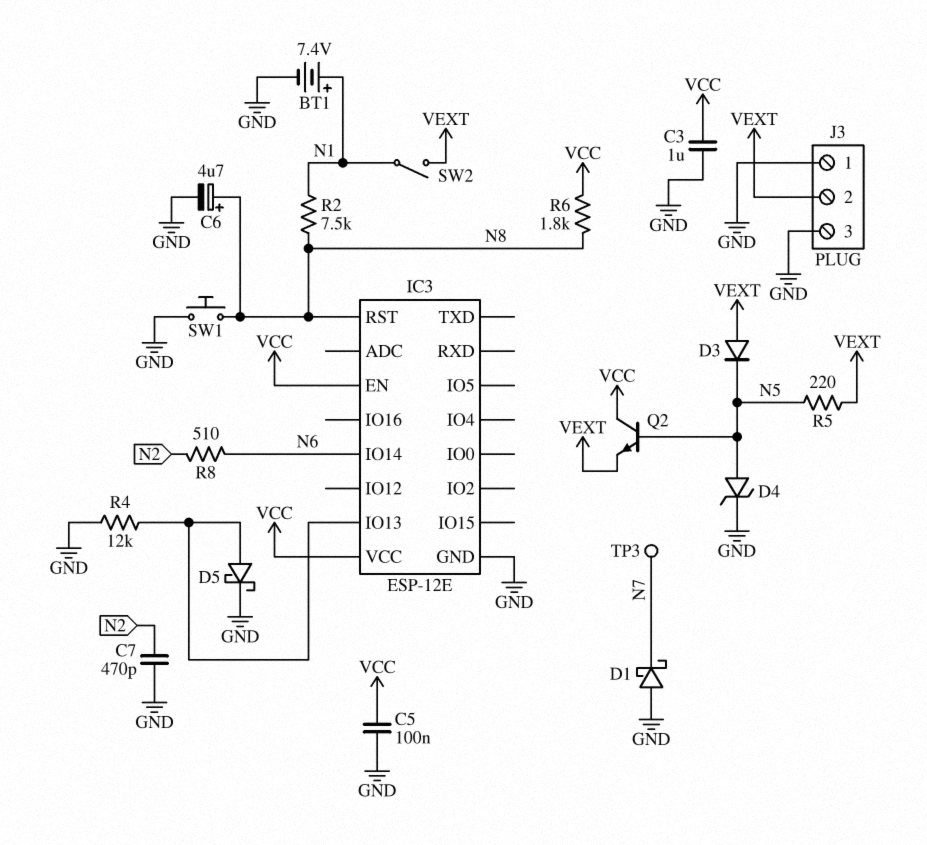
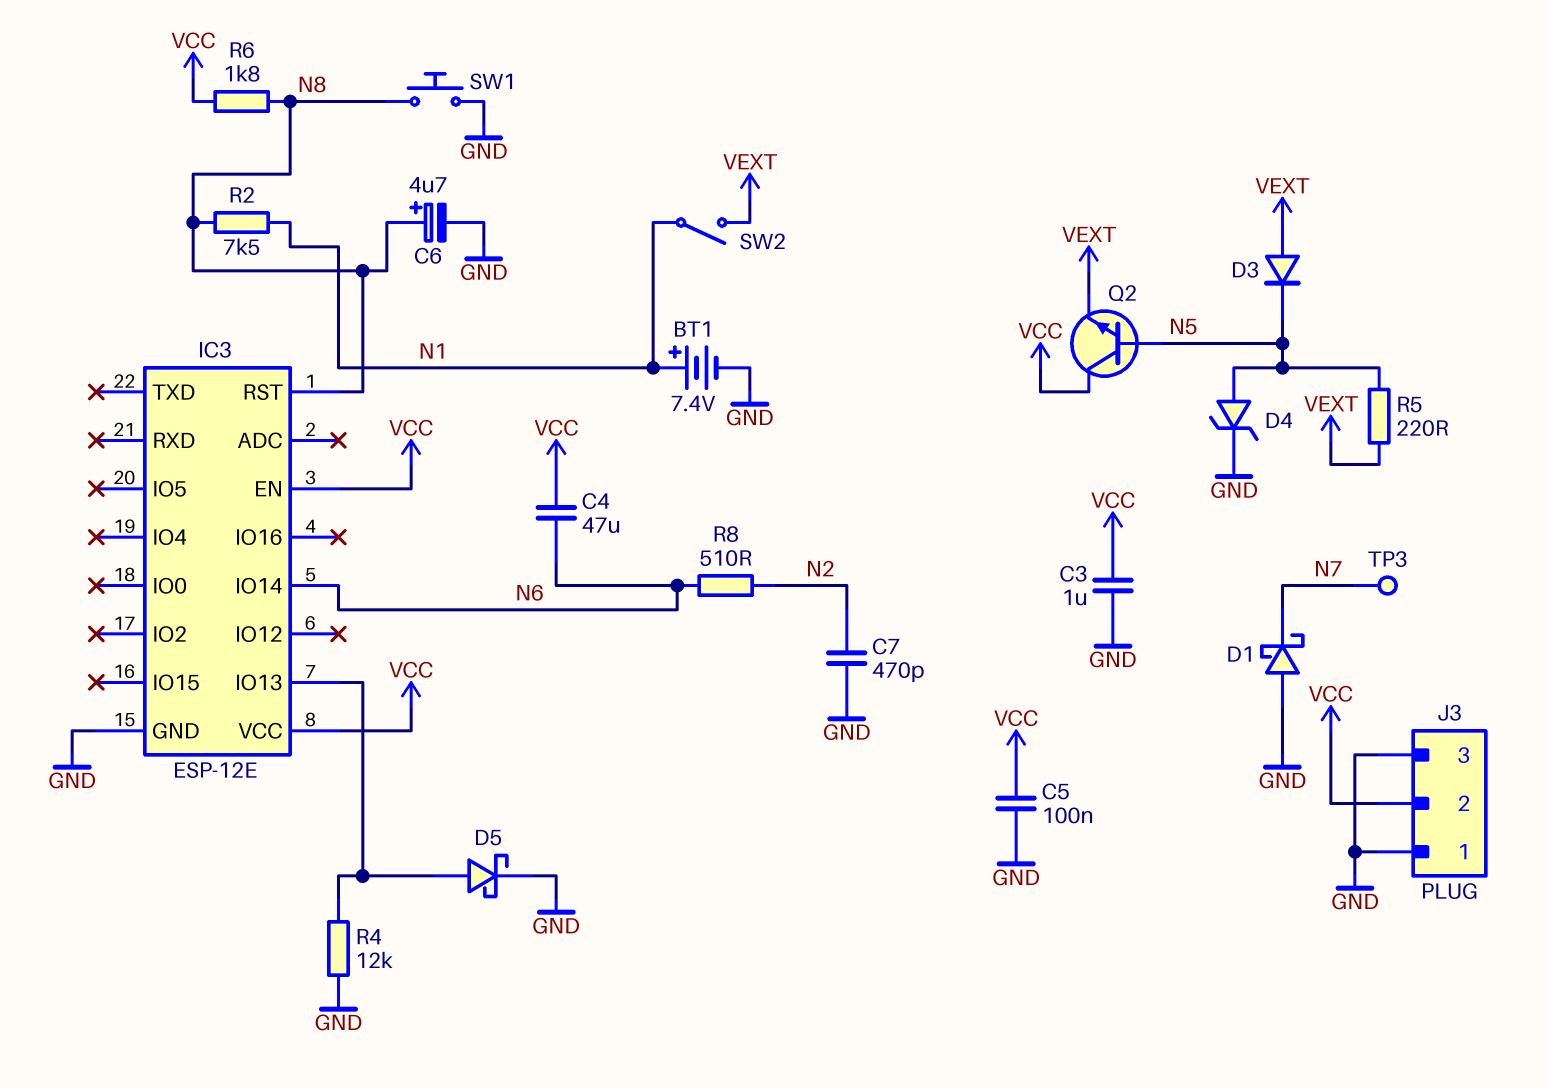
C4: none -> 47uF (N6, VCC)
J3 pin 2: VEXT -> VCC

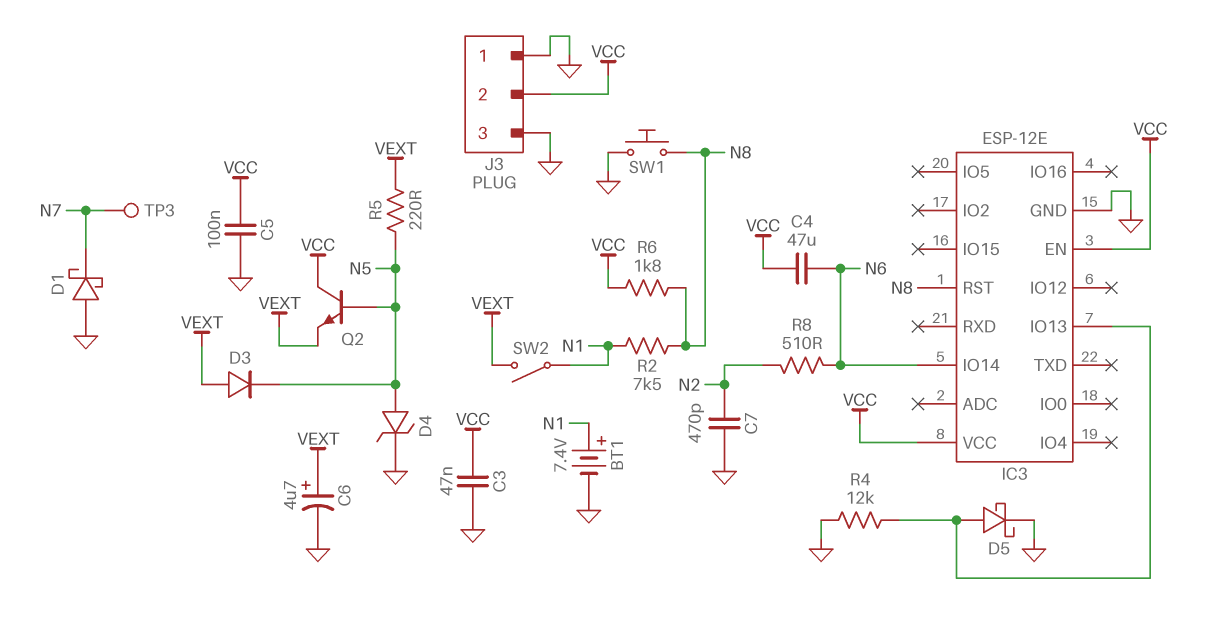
C3: 1uF (GND, VCC) -> 47nF (GND, VCC)
C6: 4.7uF (plus N8, minus GND) -> 4.7uF (plus VEXT, minus GND)

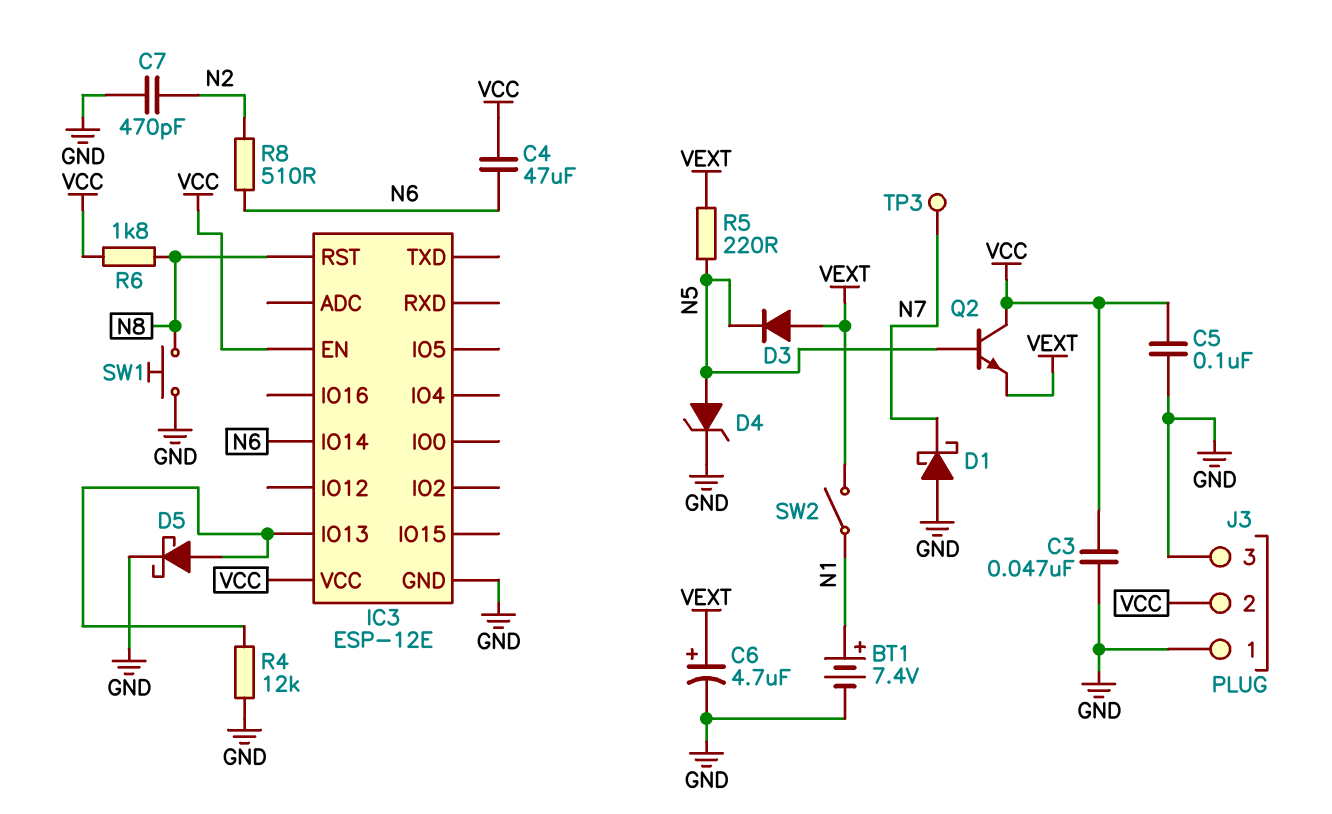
R2: 7.5k (N1, N8) -> none

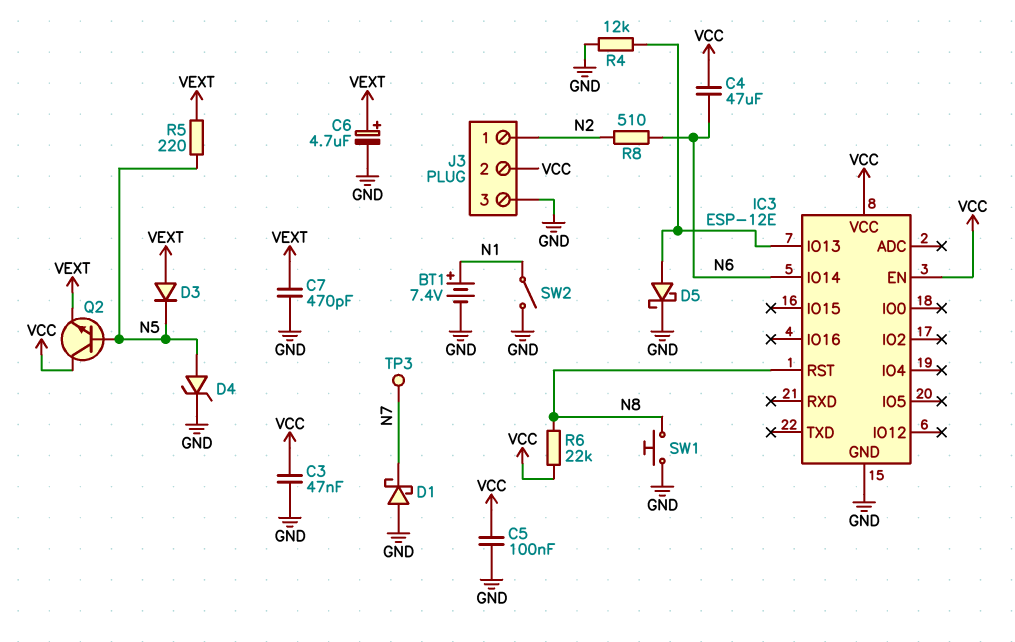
C7: 470pF (GND, N2) -> 470pF (GND, VEXT)
J3 pin 1: GND -> N2
R6: 1.8k (N8, VCC) -> 22k (N8, VCC)
SW2: switch (N1, VEXT) -> switch (GND, N1)

